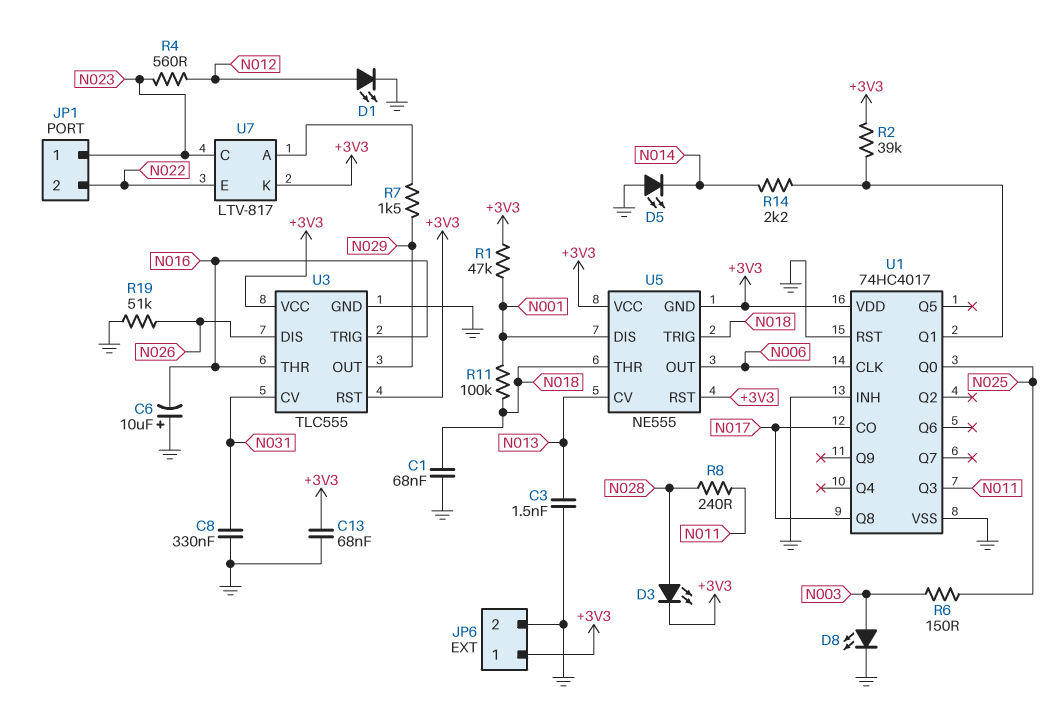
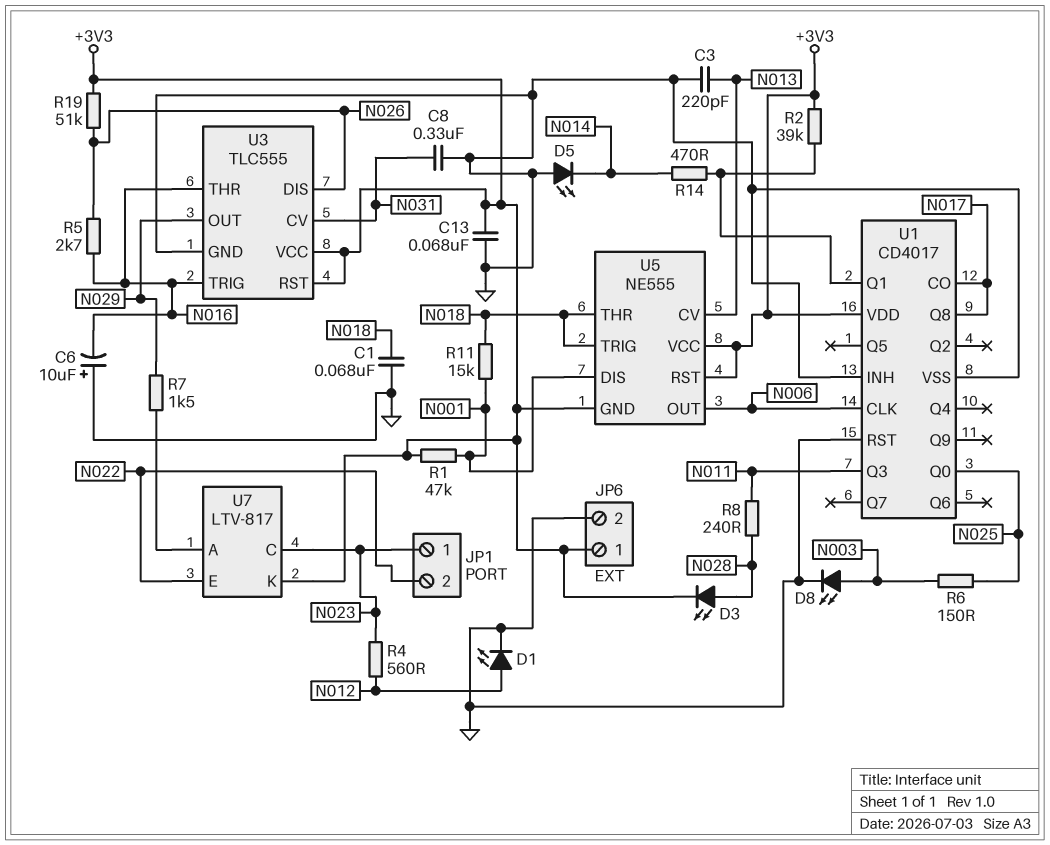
C3: 1.5nF (GND, N013) -> 220pF (GND, N013)
R5: none -> 2.7k (N016, N026)
R11: 100k (N001, N018) -> 15k (N001, N018)
R14: 2.2k (N014, U1/Q1) -> 470 (N014, U1/Q1)
R19: 51k (GND, N026) -> 51k (+3V3, N026)
U1: 74HC4017 -> CD4017

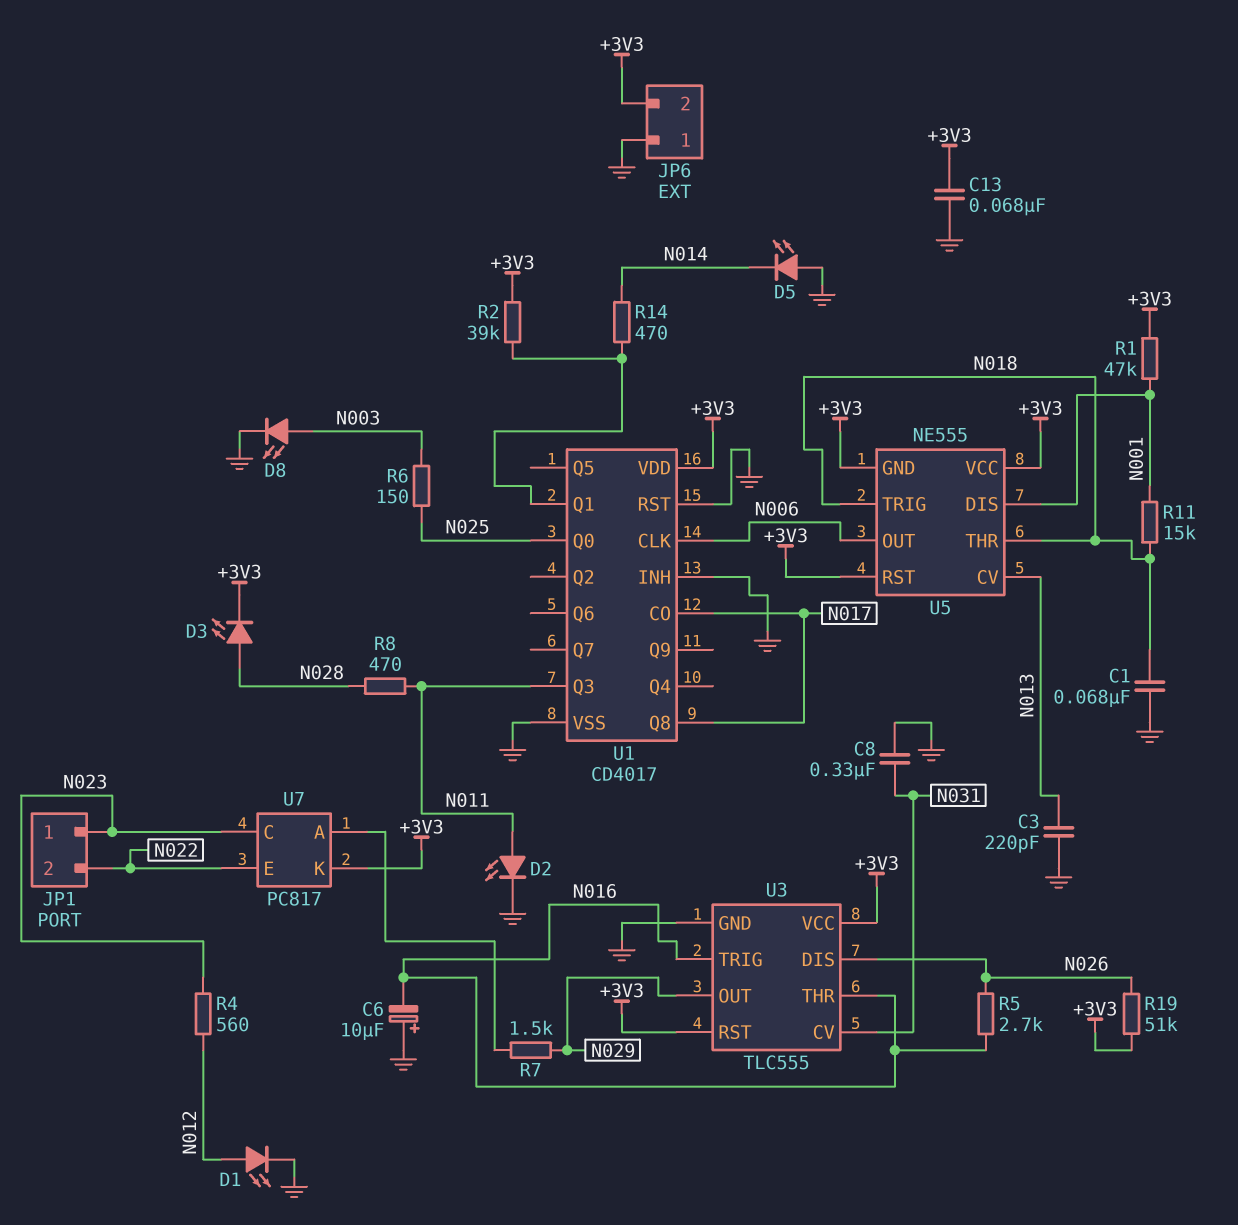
D2: none -> LED (A N011, K GND)
JP6 pin 1: +3V3 -> GND
JP6 pin 2: GND -> +3V3
R8: 240 (N011, N028) -> 470 (N011, N028)
U7: LTV-817 -> PC817

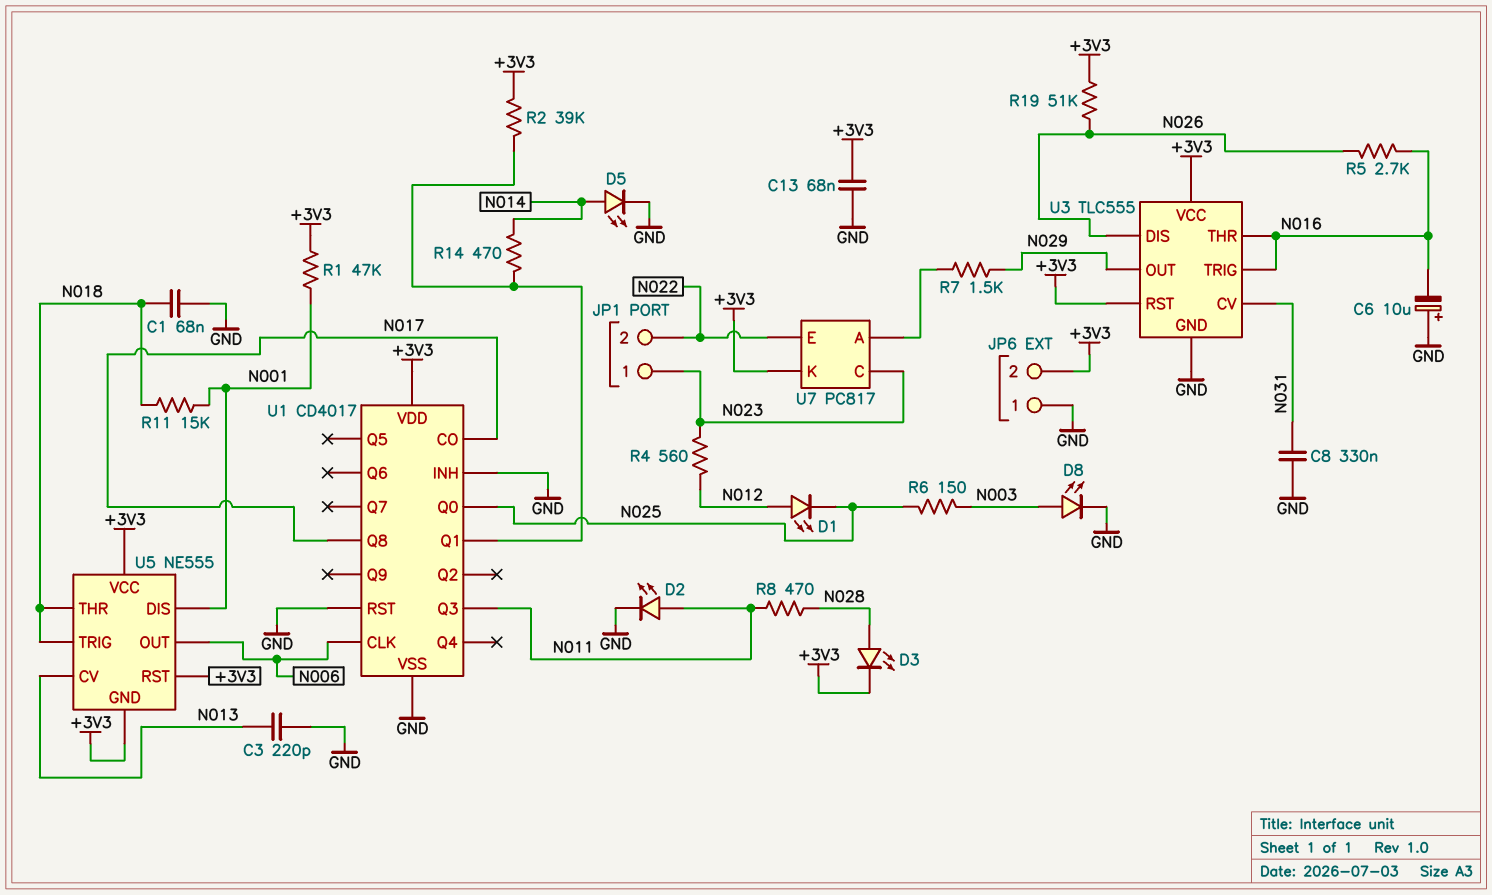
D1: LED (A N012, K GND) -> LED (A N012, K N025)
D5: LED (A GND, K N014) -> LED (A N014, K GND)

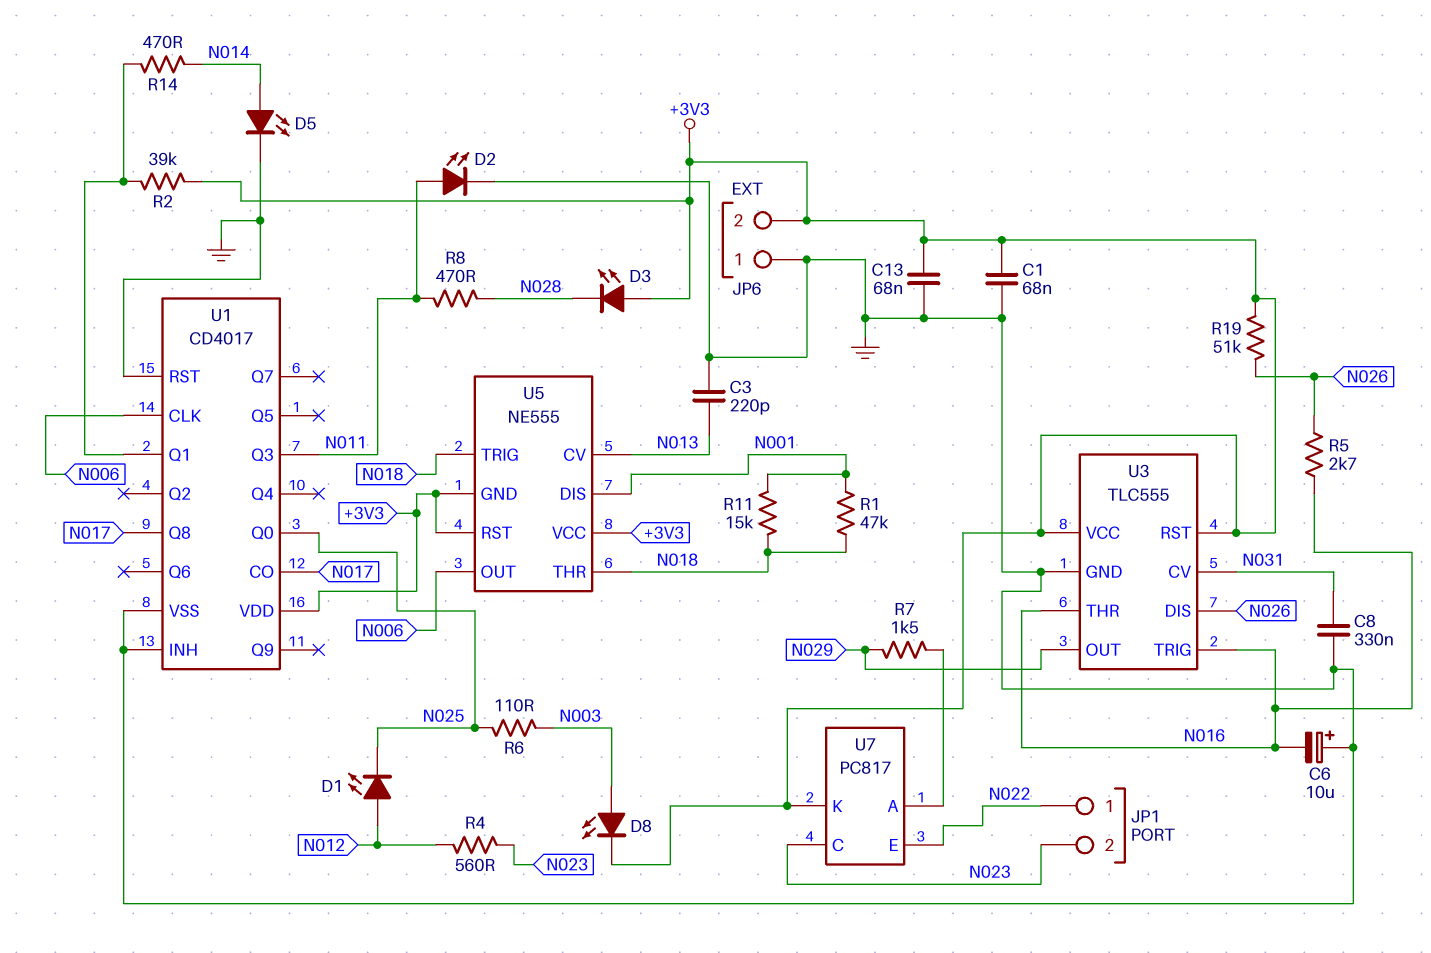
C1: 68nF (GND, N018) -> 68nF (+3V3, GND)
D3: LED (A N028, K +3V3) -> LED (A +3V3, K N028)
D8: LED (A N003, K GND) -> LED (A N003, K +3V3)
JP1 pin 1: N023 -> N022
JP1 pin 2: N022 -> N023
R1: 47k (+3V3, N001) -> 47k (N001, N018)
R6: 150 (N003, N025) -> 110 (N003, N025)

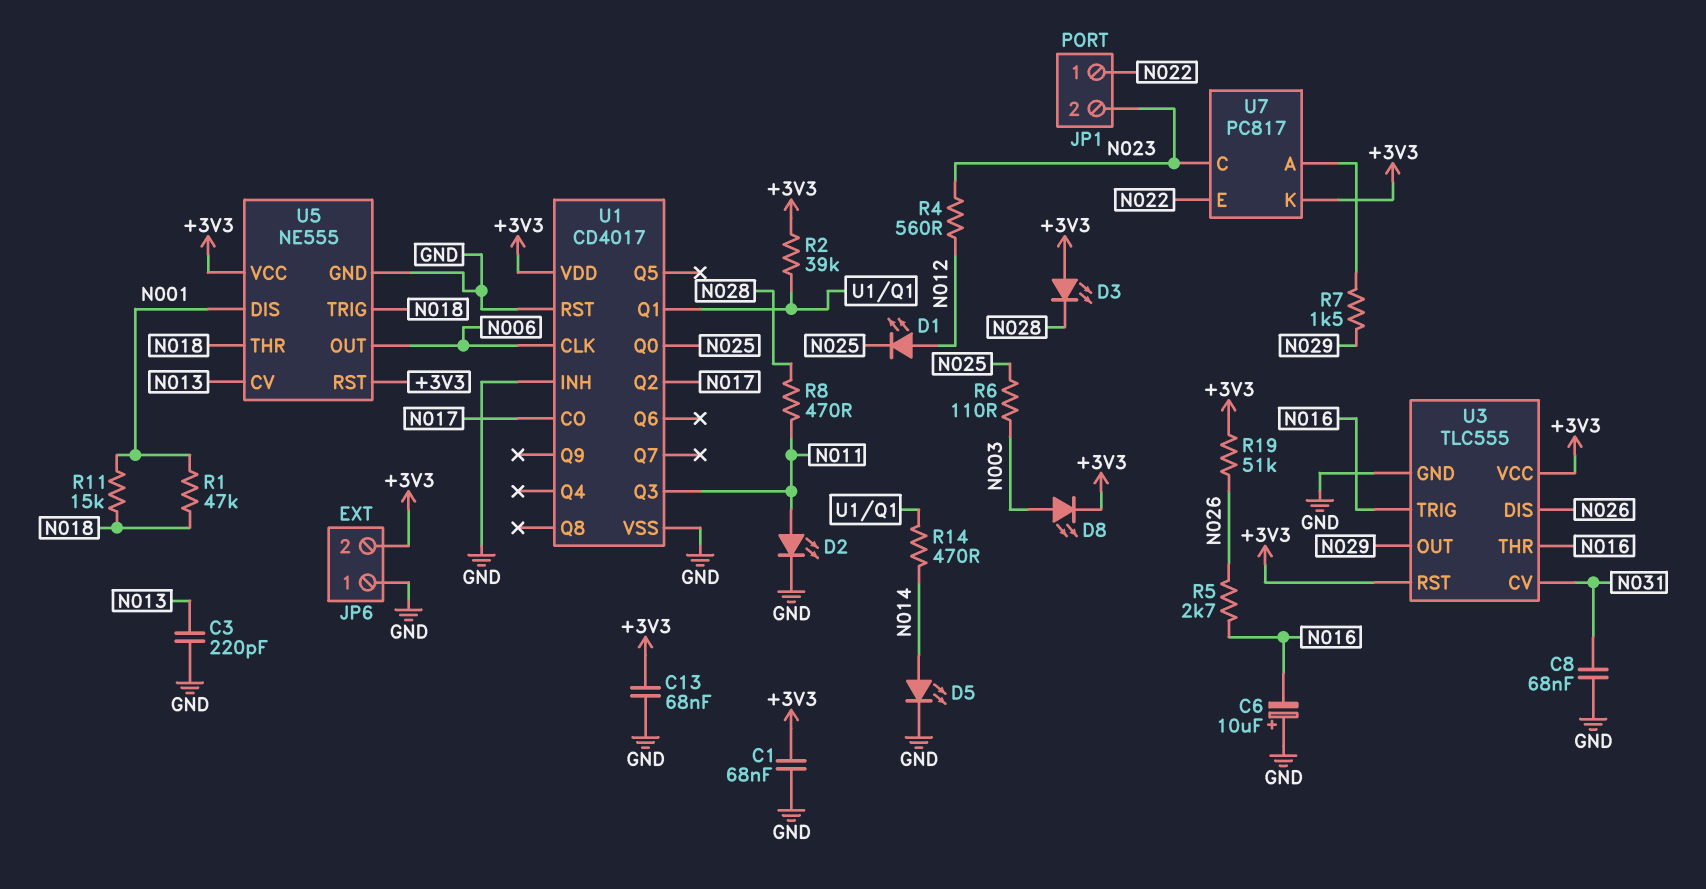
C8: 330nF (GND, N031) -> 68nF (GND, N031)
U1 pin Q2: none -> N017
U1 pin Q8: N017 -> none
U5 pin GND: +3V3 -> GND

